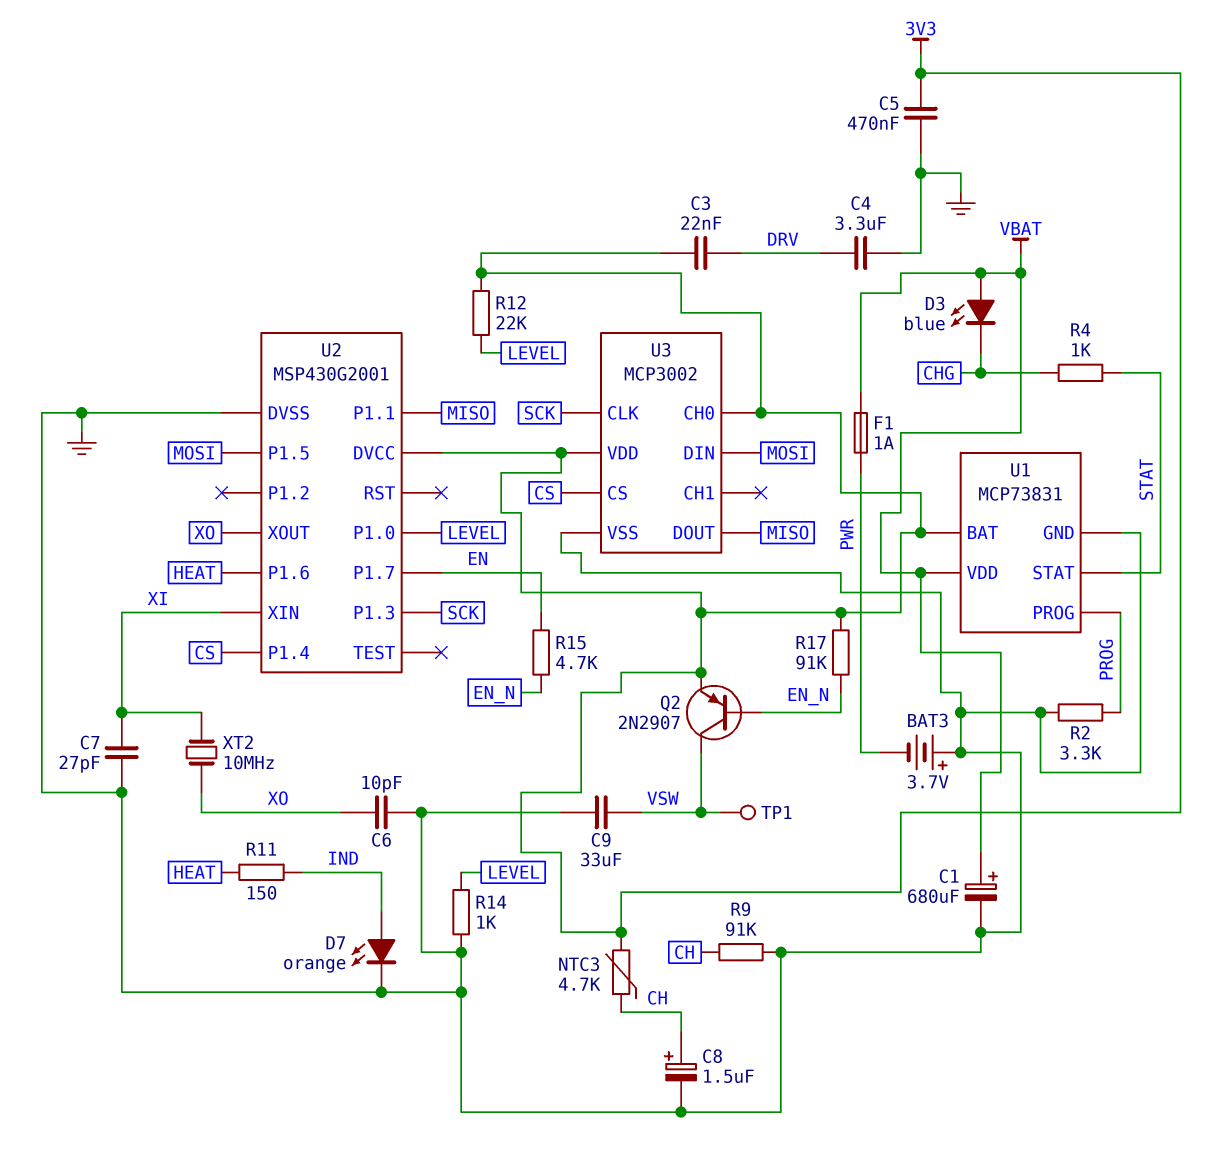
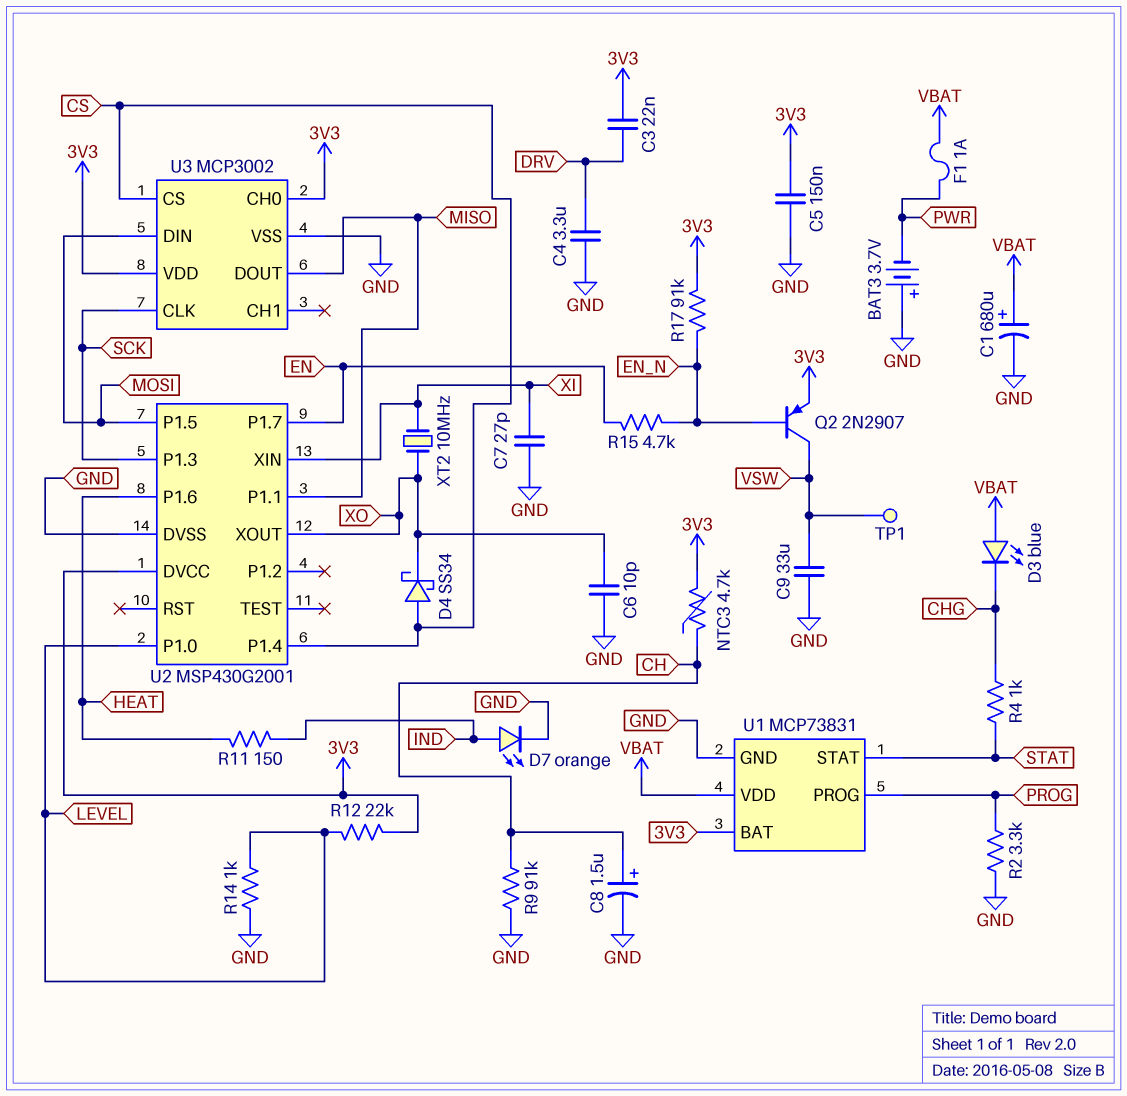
C5: 470nF (3V3, GND) -> 150nF (3V3, GND)
D4: none -> schottky SS34 (A CS, K XO)

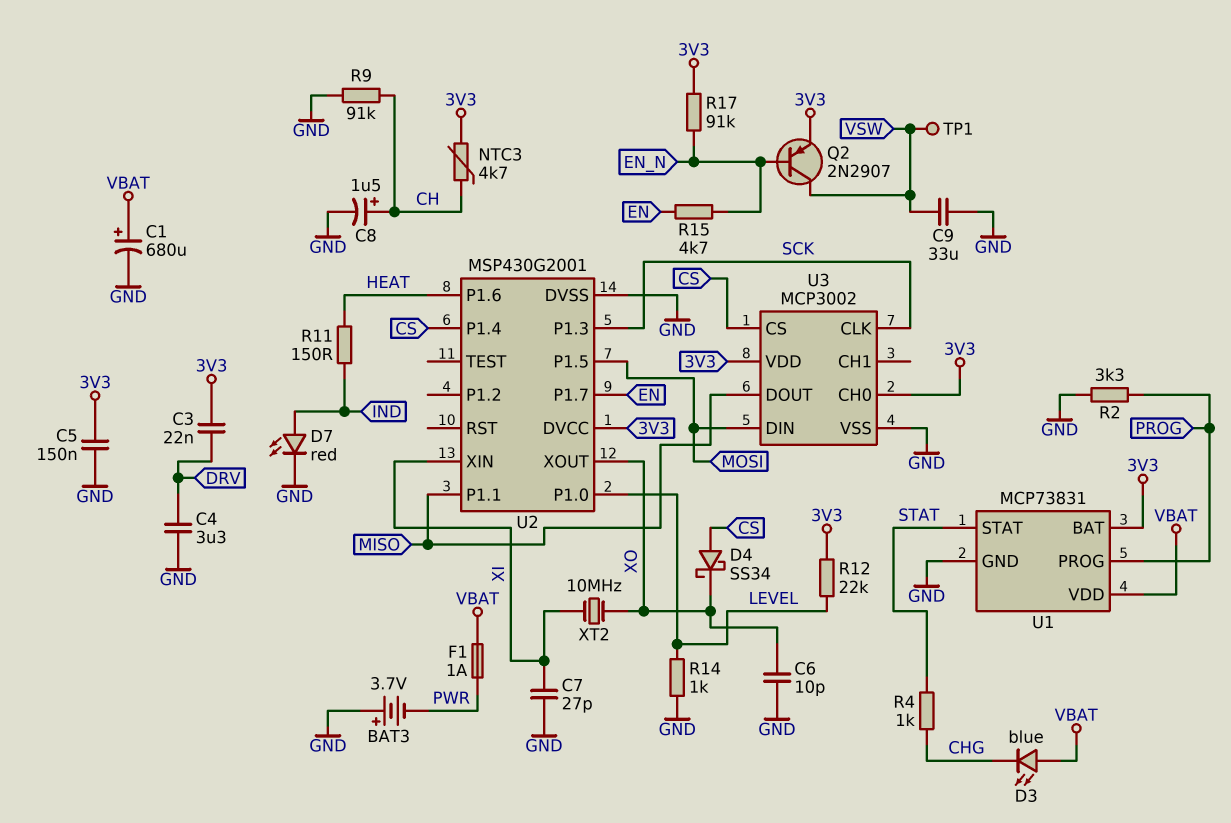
D7: LED orange (A IND, K GND) -> LED red (A IND, K GND)

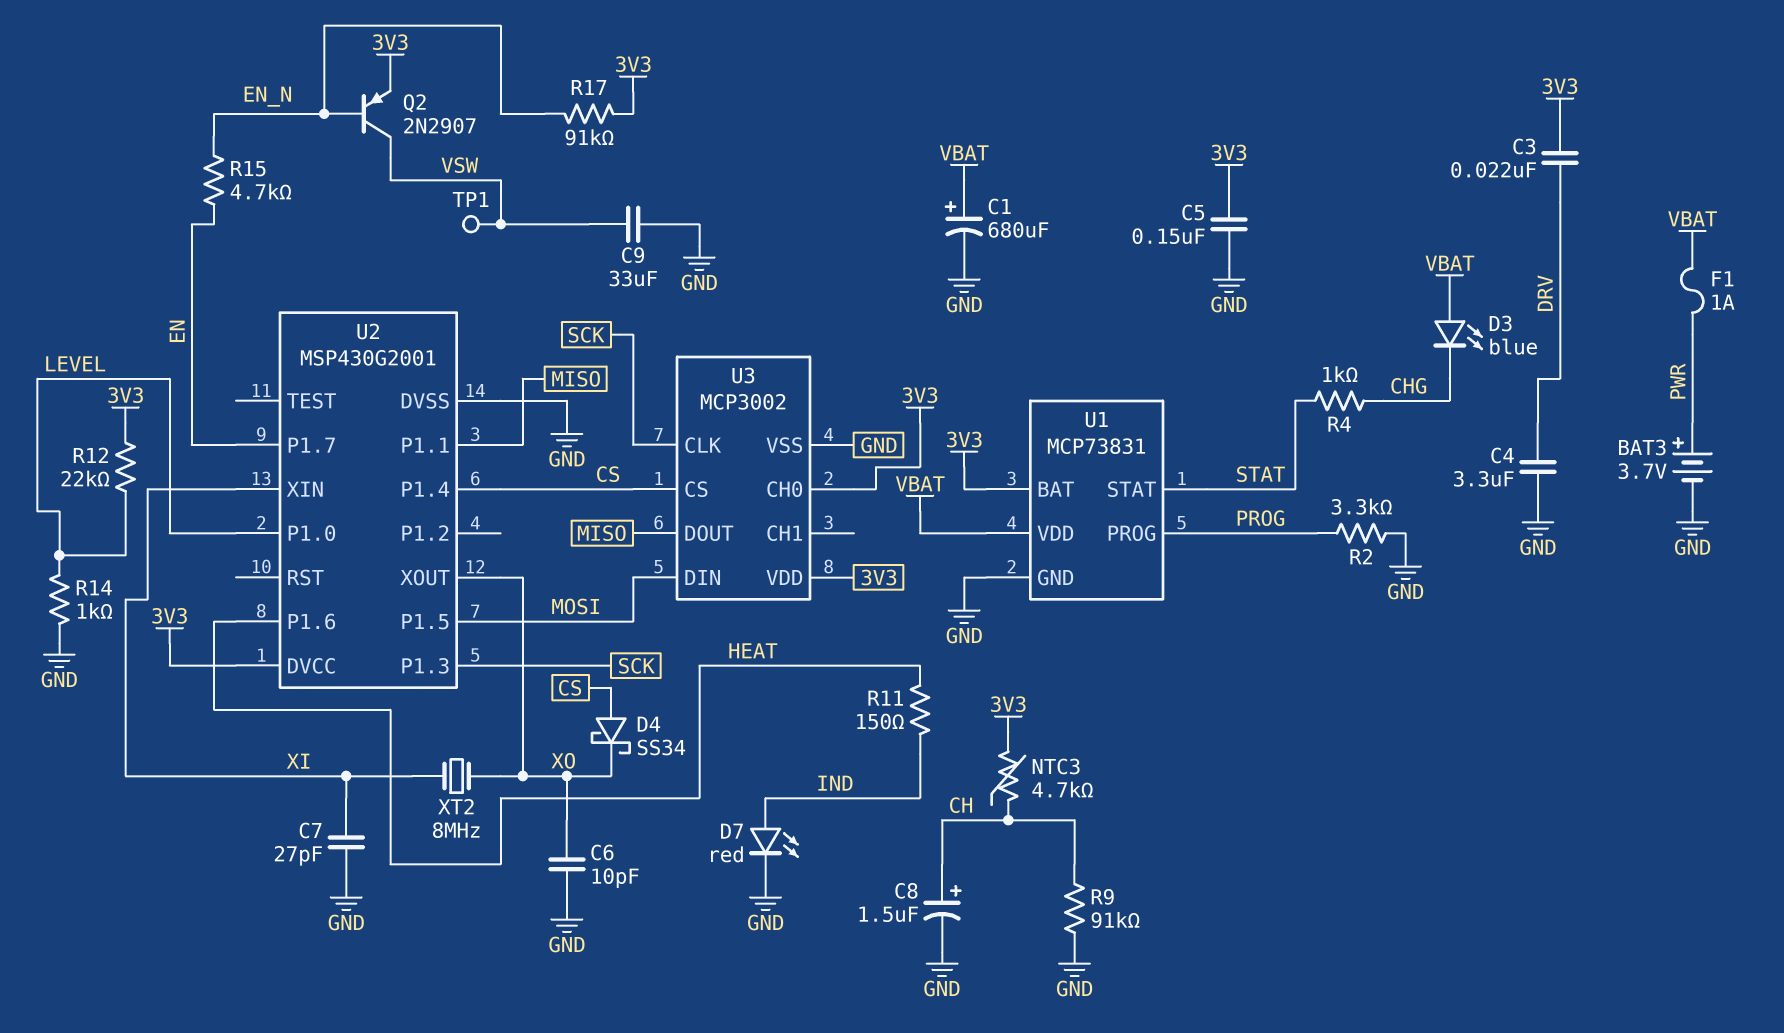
BAT3: 3.7V (plus GND, minus PWR) -> 3.7V (plus PWR, minus GND)
XT2: 10MHz (XI, XO) -> 8MHz (XI, XO)

